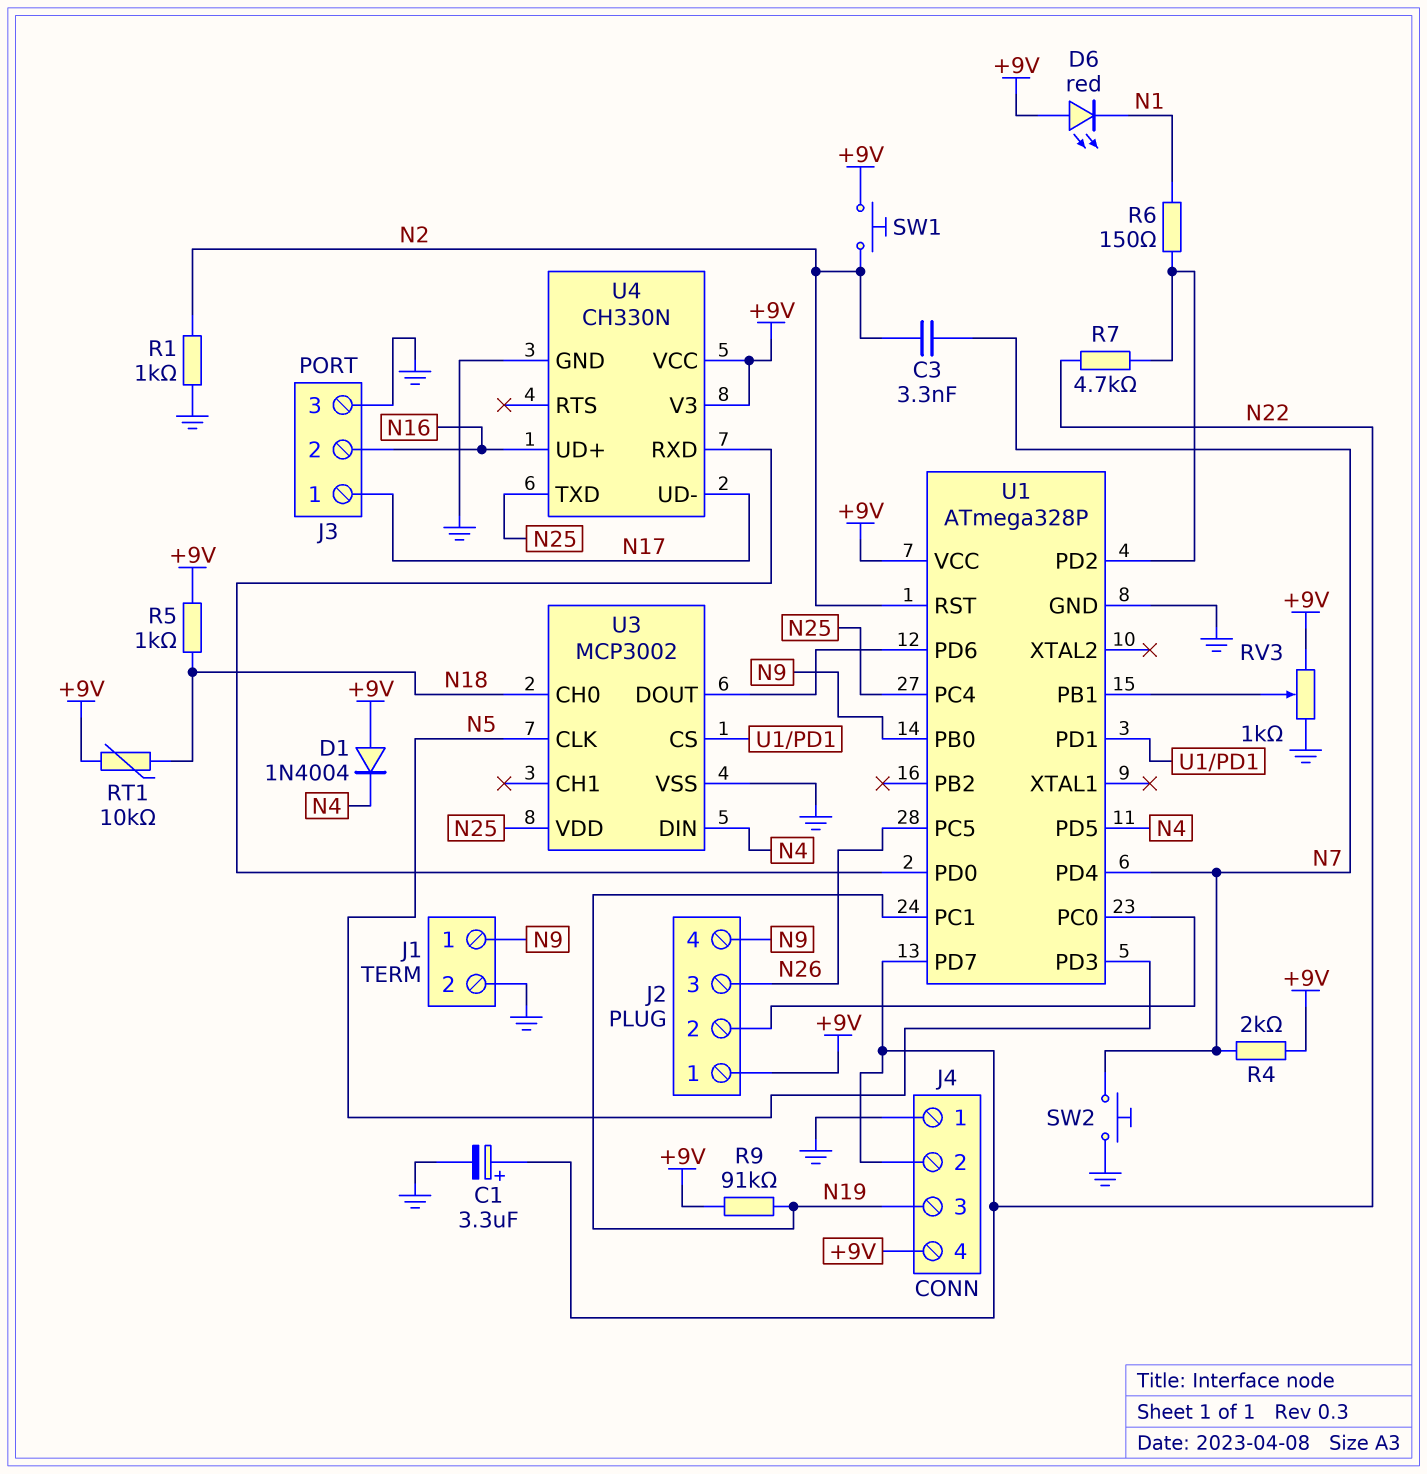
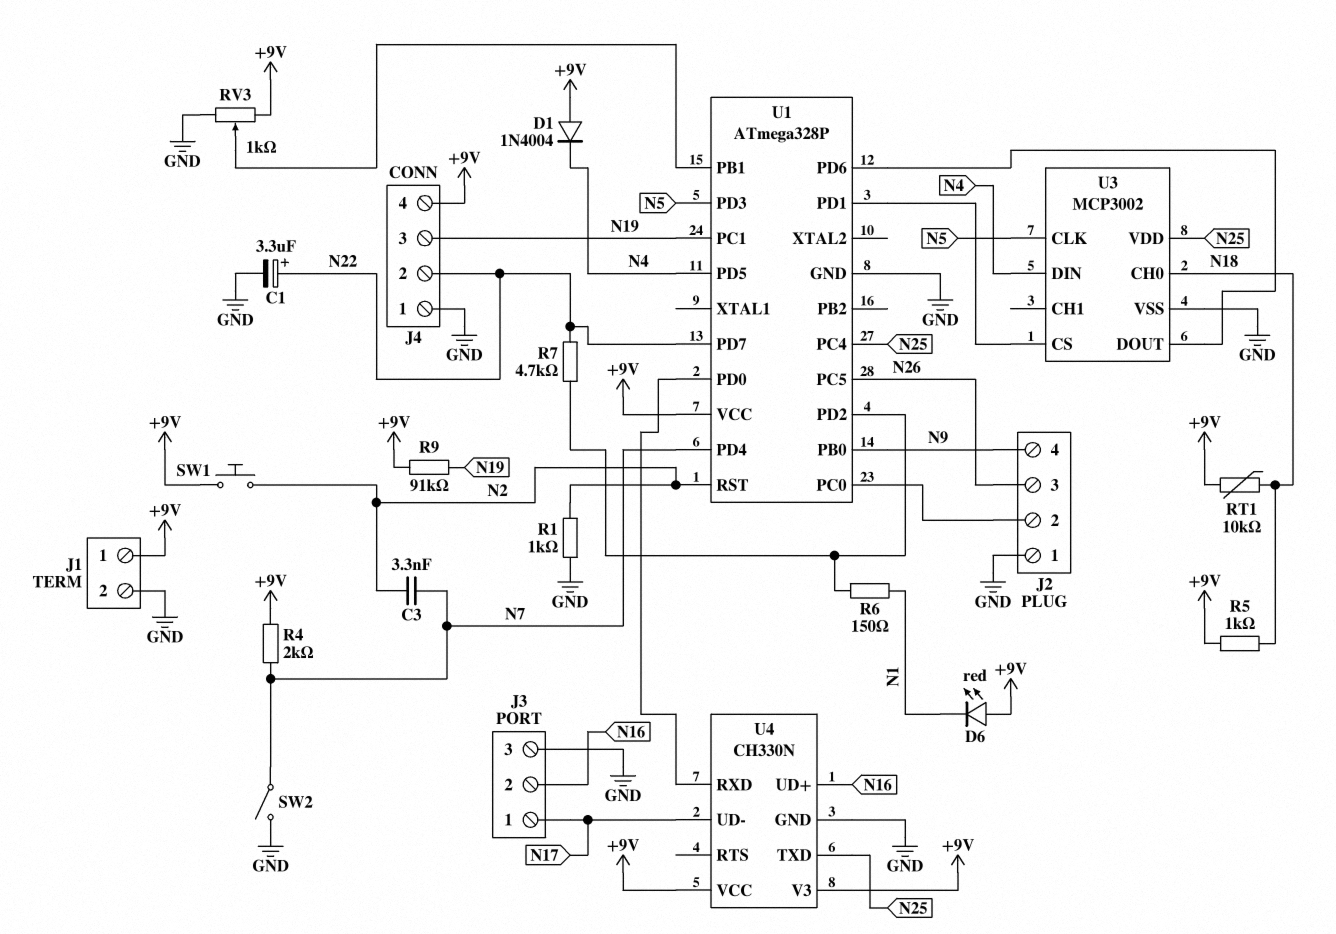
J1 pin 1: N9 -> +9V
J2 pin 1: +9V -> GND
SW2: button (GND, N7) -> switch (GND, N7)

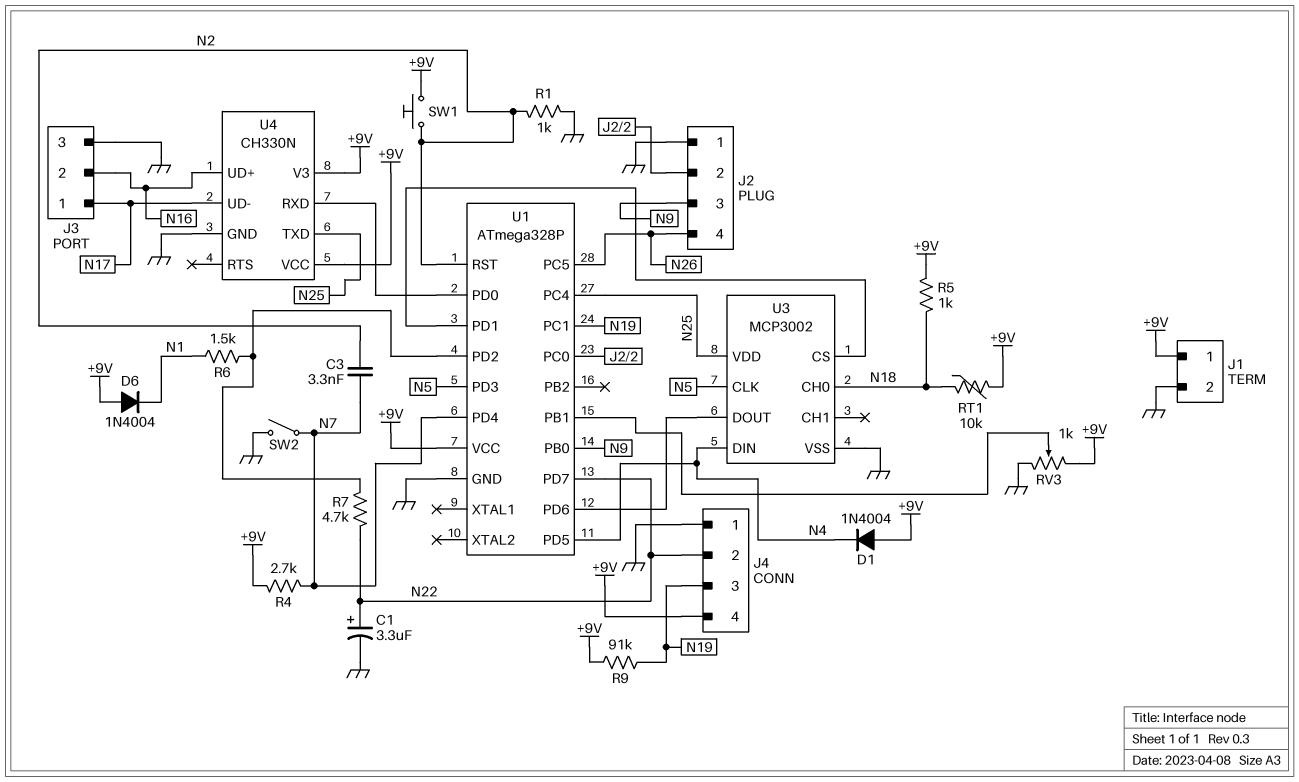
D6: LED red (A +9V, K N1) -> diode 1N4004 (A +9V, K N1)
J2 pin 3: N26 -> N9
J2 pin 4: N9 -> N26
R4: 2k (+9V, N7) -> 2.7k (+9V, N7)
R6: 150 (N1, U1/PD2) -> 1.5k (N1, U1/PD2)

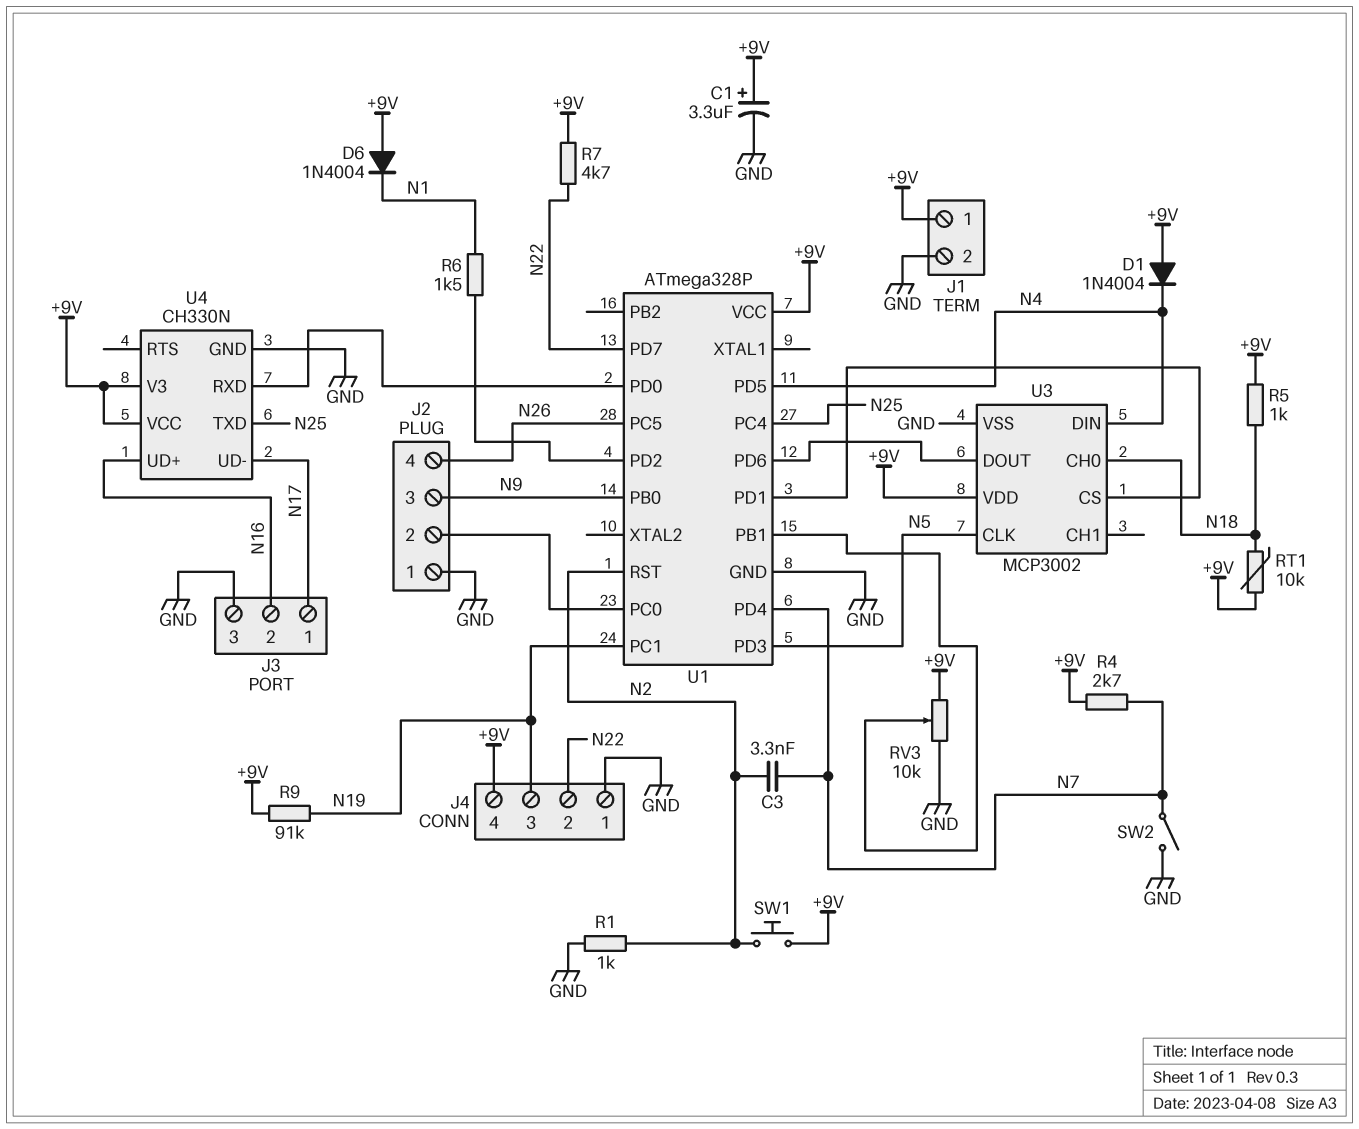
C1: 3.3uF (plus N22, minus GND) -> 3.3uF (plus +9V, minus GND)
R7: 4.7k (N22, U1/PD2) -> 4.7k (+9V, N22)
RV3: 1k (+9V, GND, wiper U1/PB1) -> 10k (+9V, GND, wiper U1/PB1)
U3 pin VDD: N25 -> +9V

